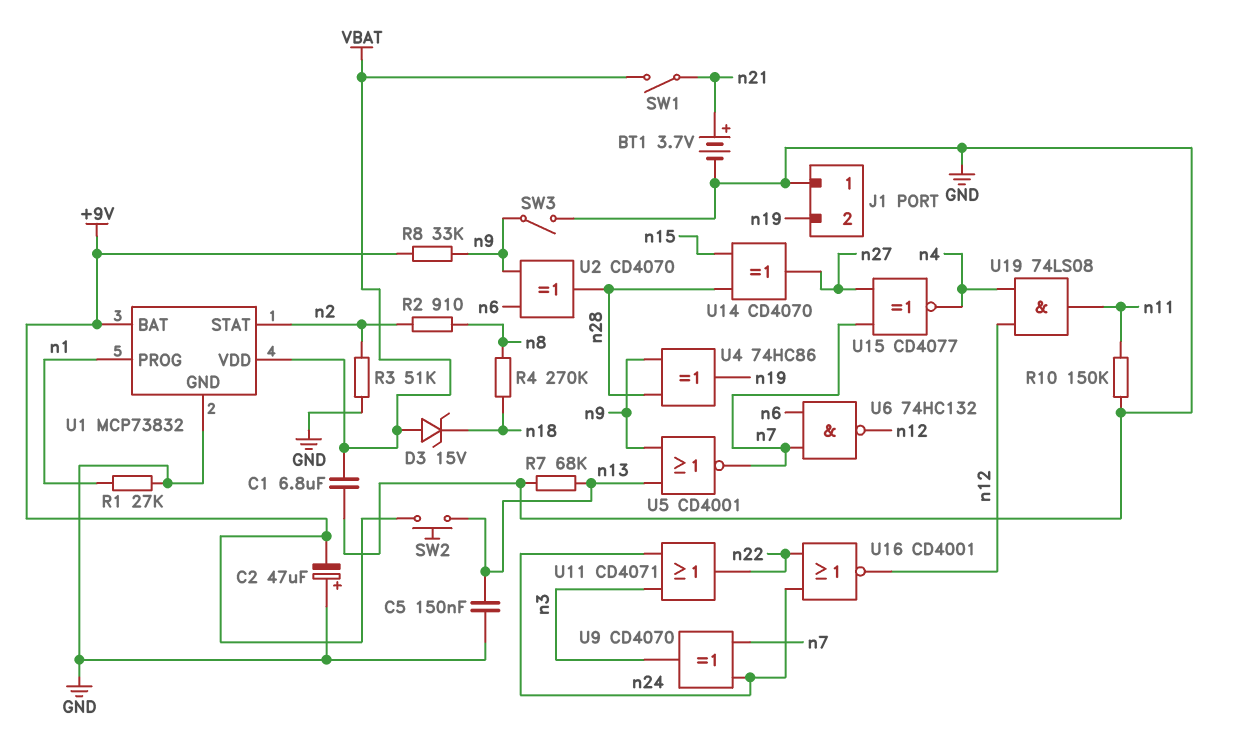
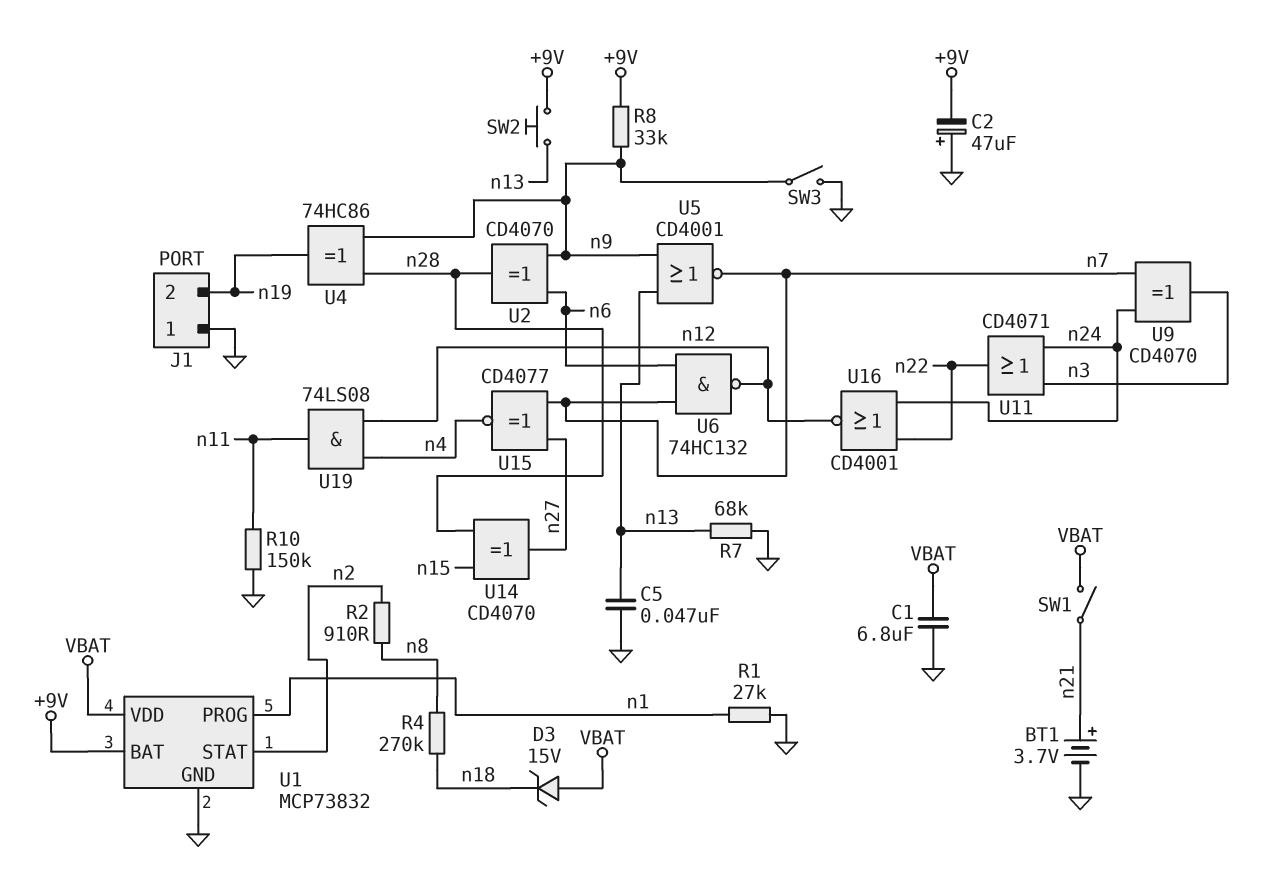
C5: 150nF (GND, n13) -> 47nF (GND, n13)
R3: 51k (GND, n2) -> none

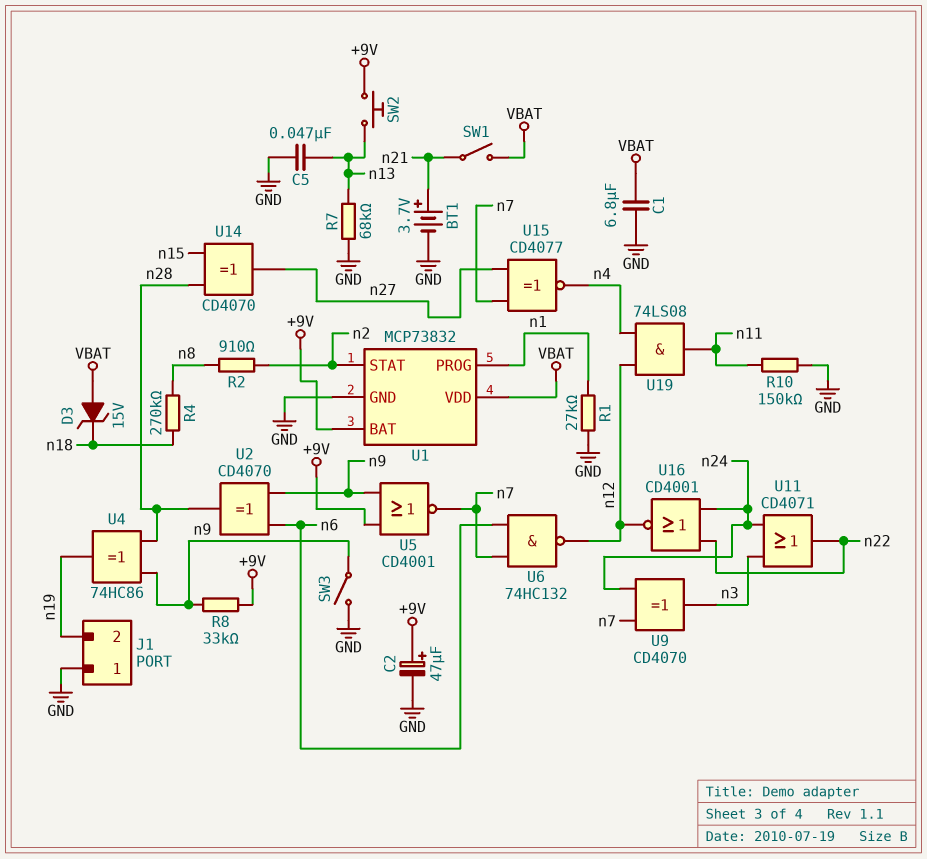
C2: 47uF (plus GND, minus +9V) -> 47uF (plus +9V, minus GND)
U5: NOR CD4001 (in n9, in n13, out n7) -> NOR CD4001 (in +9V, in n9, out n7)

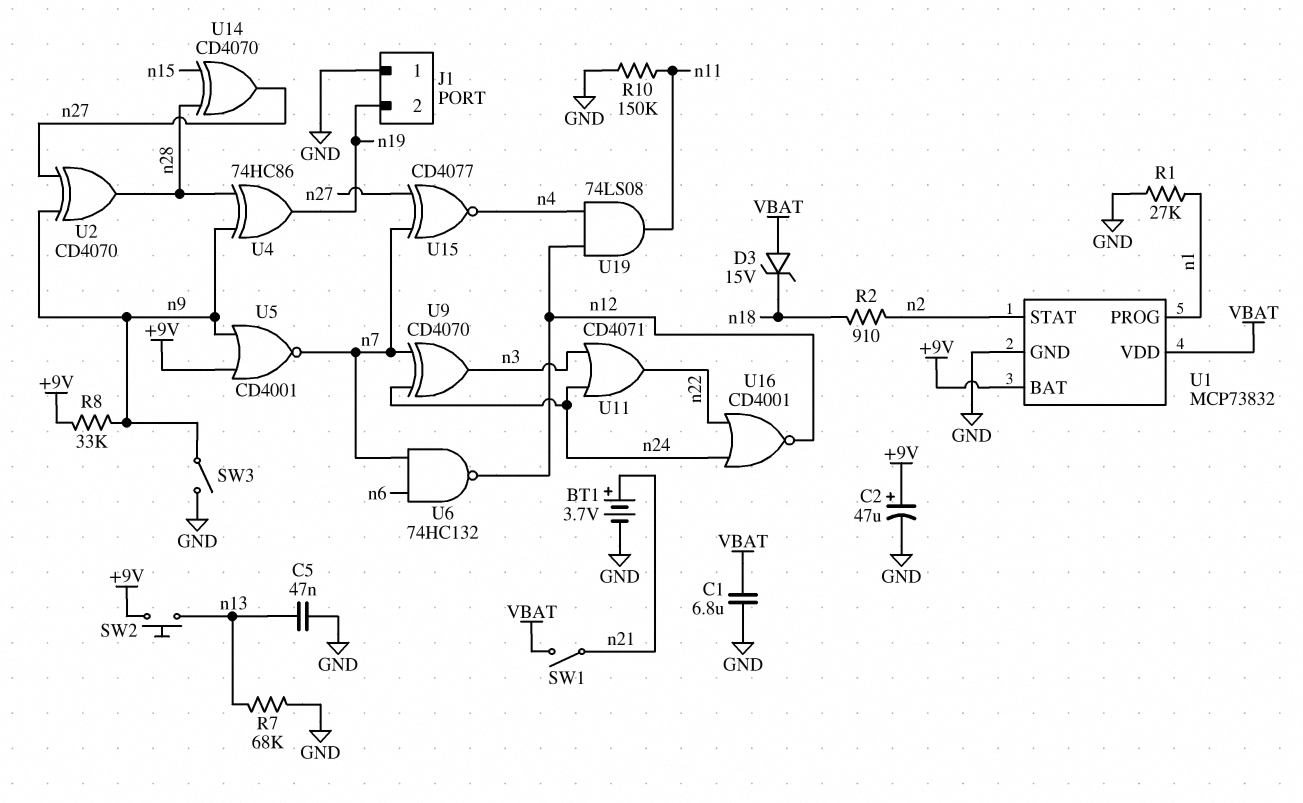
R2: 910 (n2, n8) -> 910 (n2, n18)
R4: 270k (n8, n18) -> none
U2: XOR CD4070 (in n6, in n9, out n28) -> XOR CD4070 (in n9, in n27, out n28)

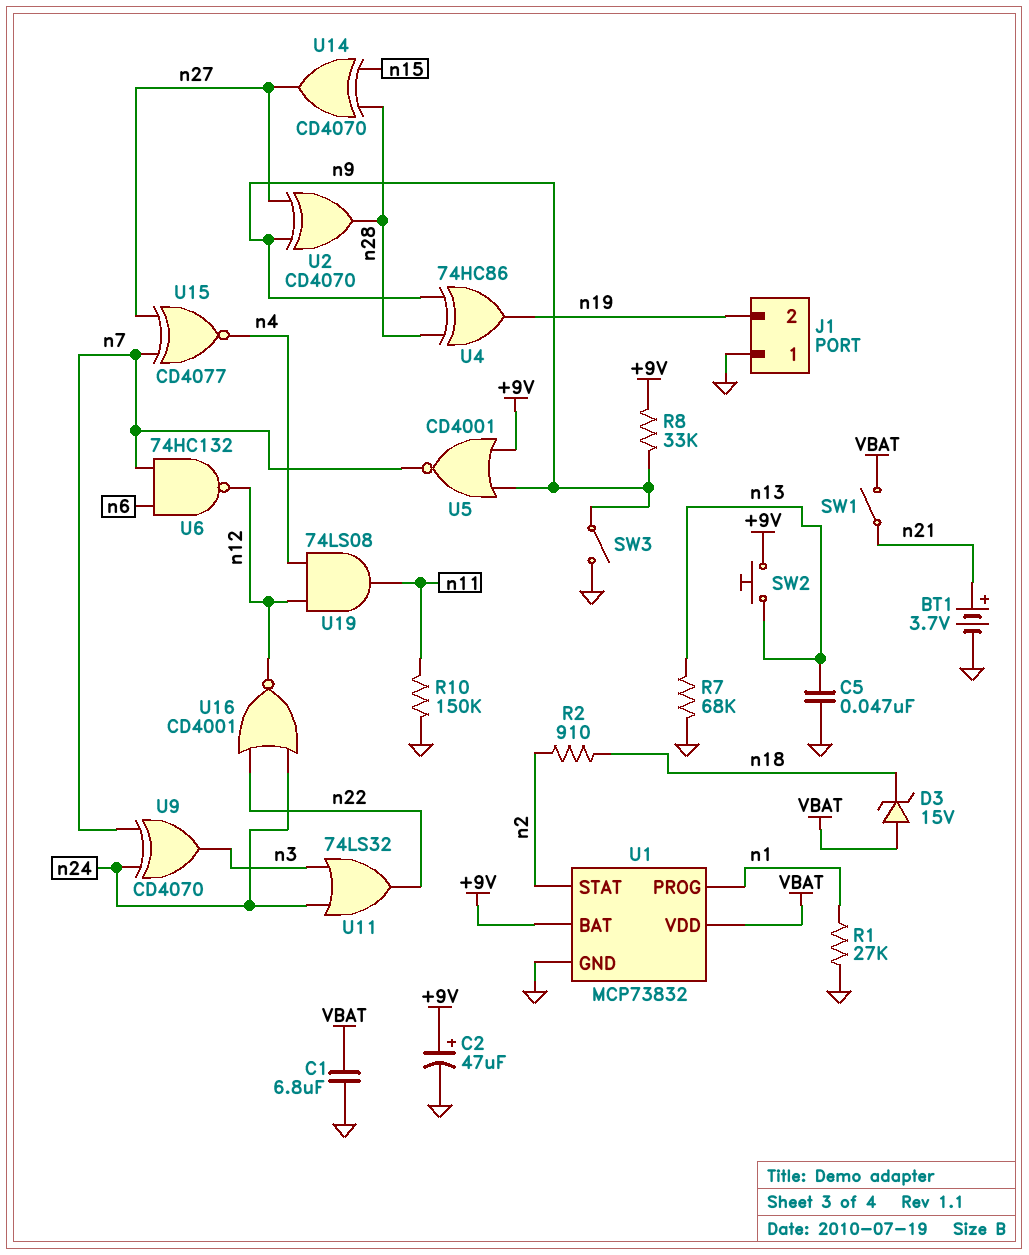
U11: OR CD4071 (in n3, in n24, out n22) -> OR 74LS32 (in n3, in n24, out n22)

